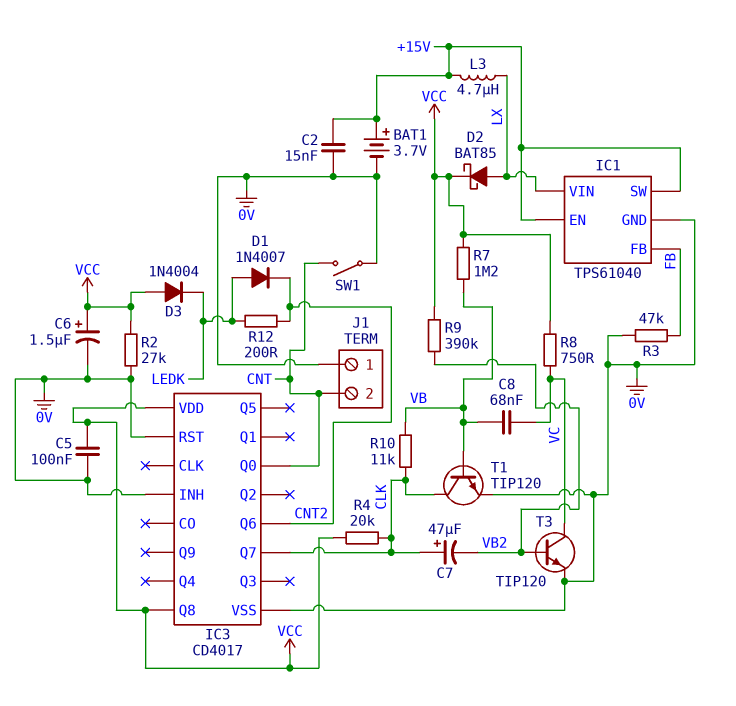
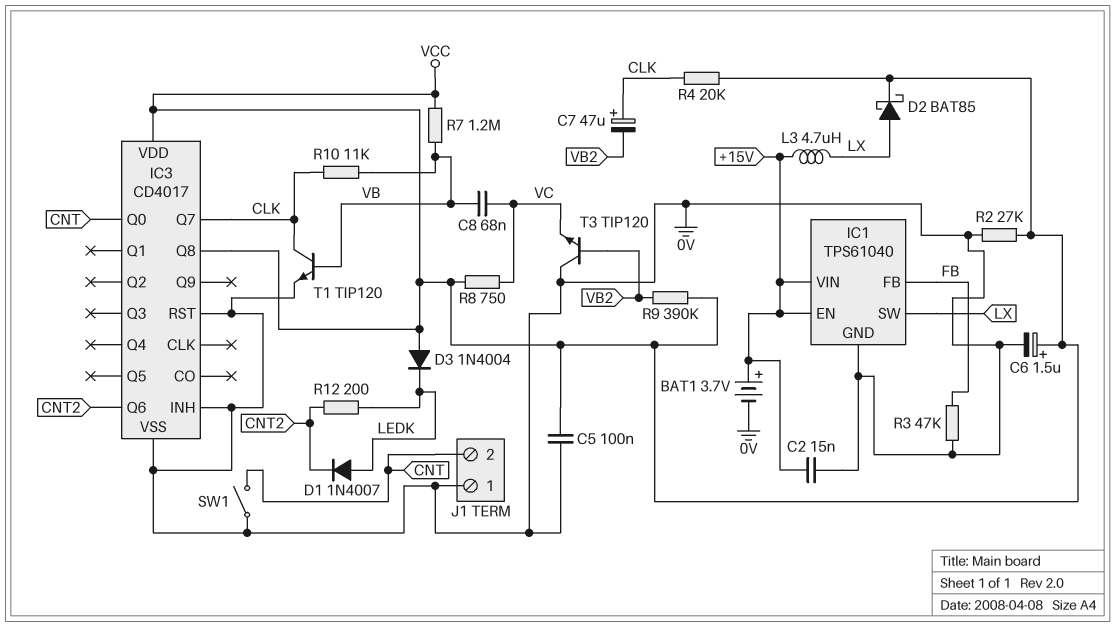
IC1 pin SW: +15V -> LX
IC1 pin VIN: LX -> +15V
T3: NPN TIP120 (B VB2, C VC, E 0V) -> NPN TIP120 (B VB2, C 0V, E VC)

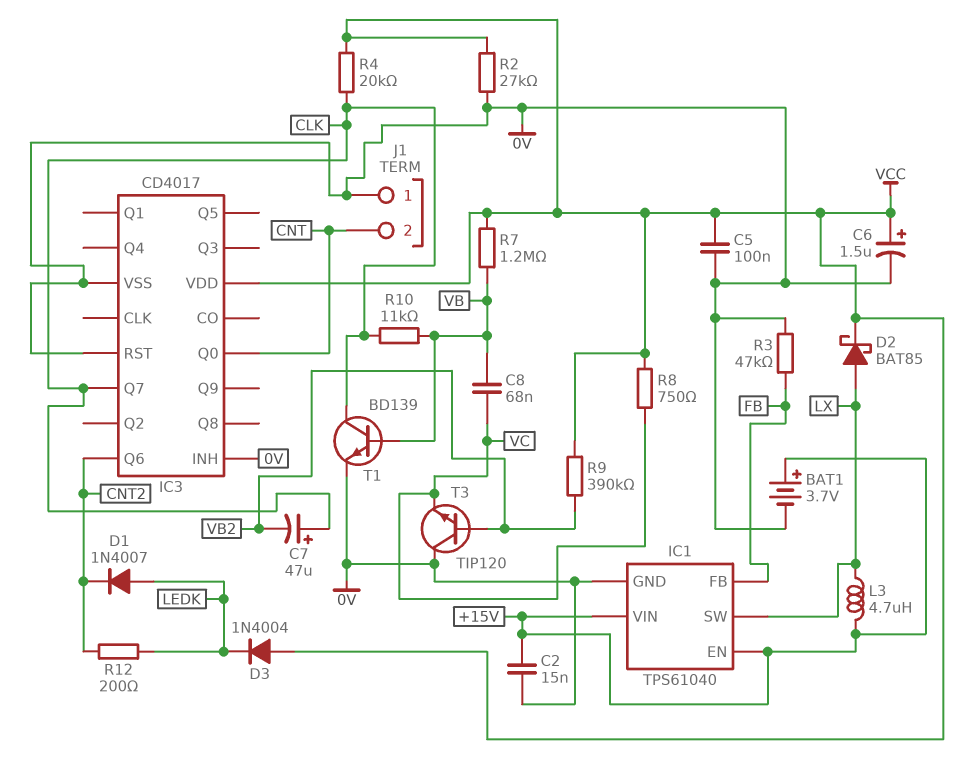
IC3 pin Q8: VCC -> none
SW1: switch (0V, CNT) -> none
T1: NPN TIP120 (B VB, C CLK, E 0V) -> NPN BD139 (B VB, C CLK, E 0V)

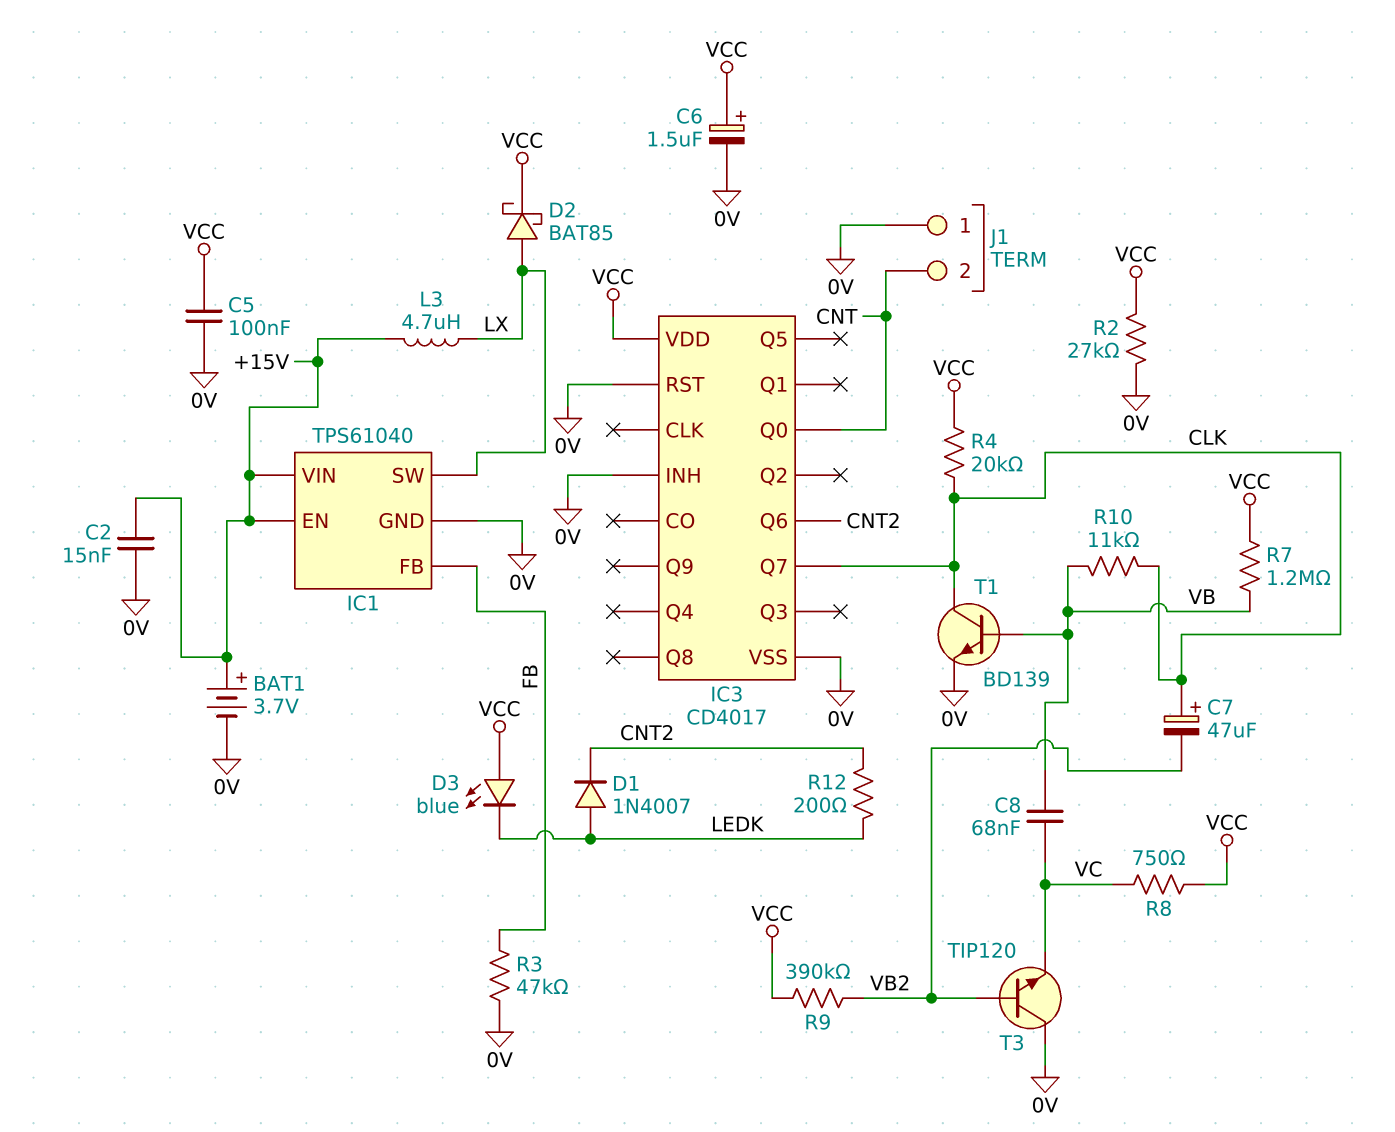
D3: diode 1N4004 (A VCC, K LEDK) -> LED blue (A VCC, K LEDK)

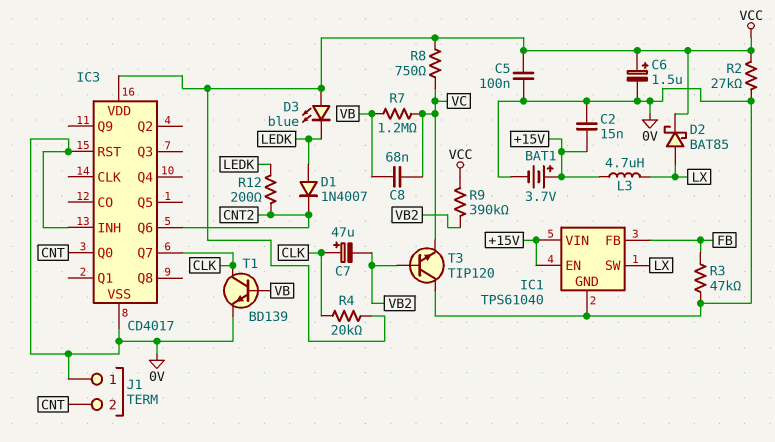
R7: 1.2M (VB, VCC) -> 1.2M (VB, VC)
R10: 11k (CLK, VB) -> none

